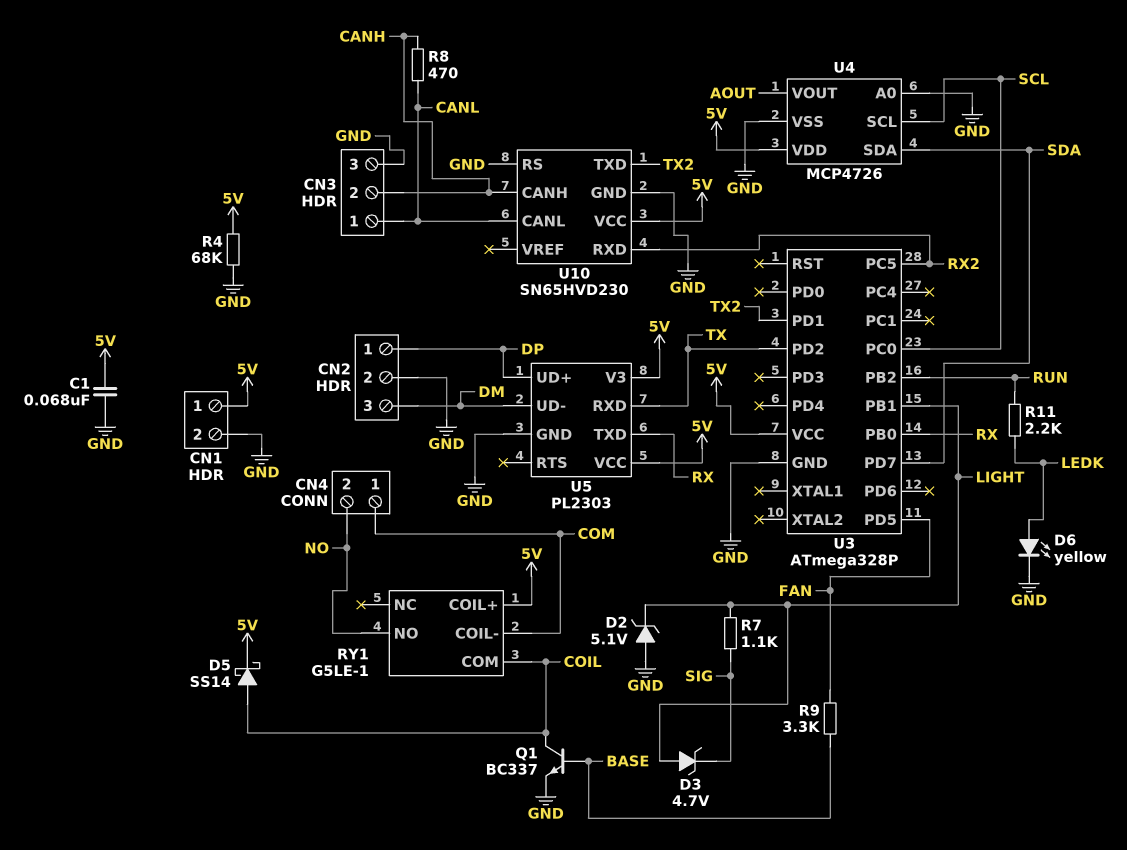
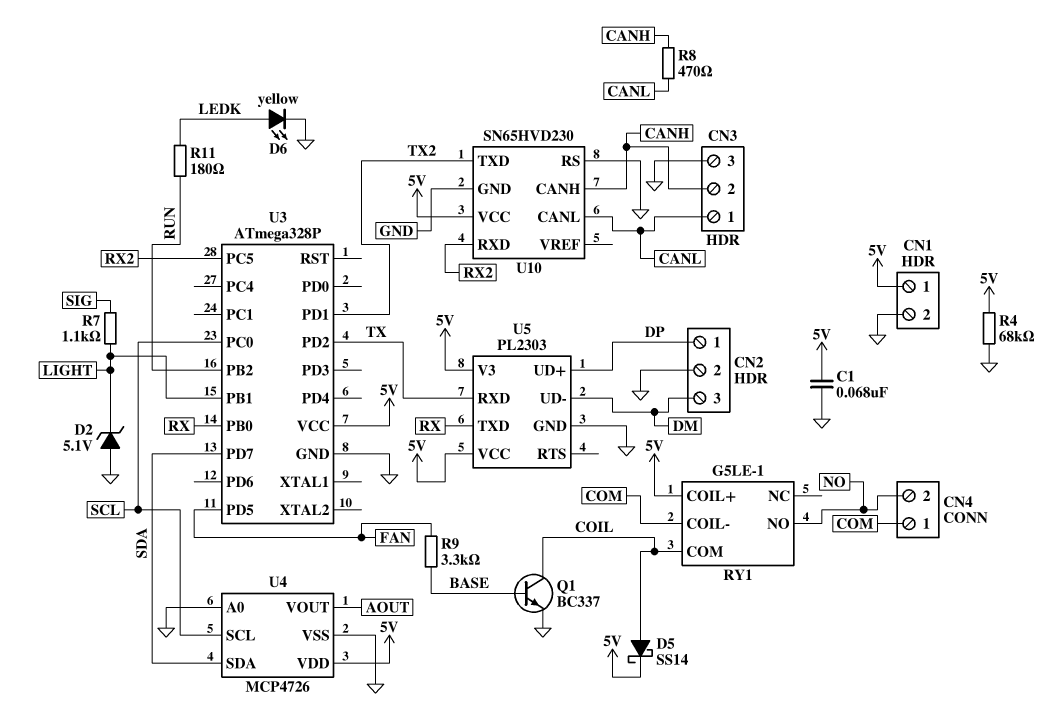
D3: zener 4.7V (A LIGHT, K SIG) -> none
R11: 2.2k (LEDK, RUN) -> 180 (LEDK, RUN)

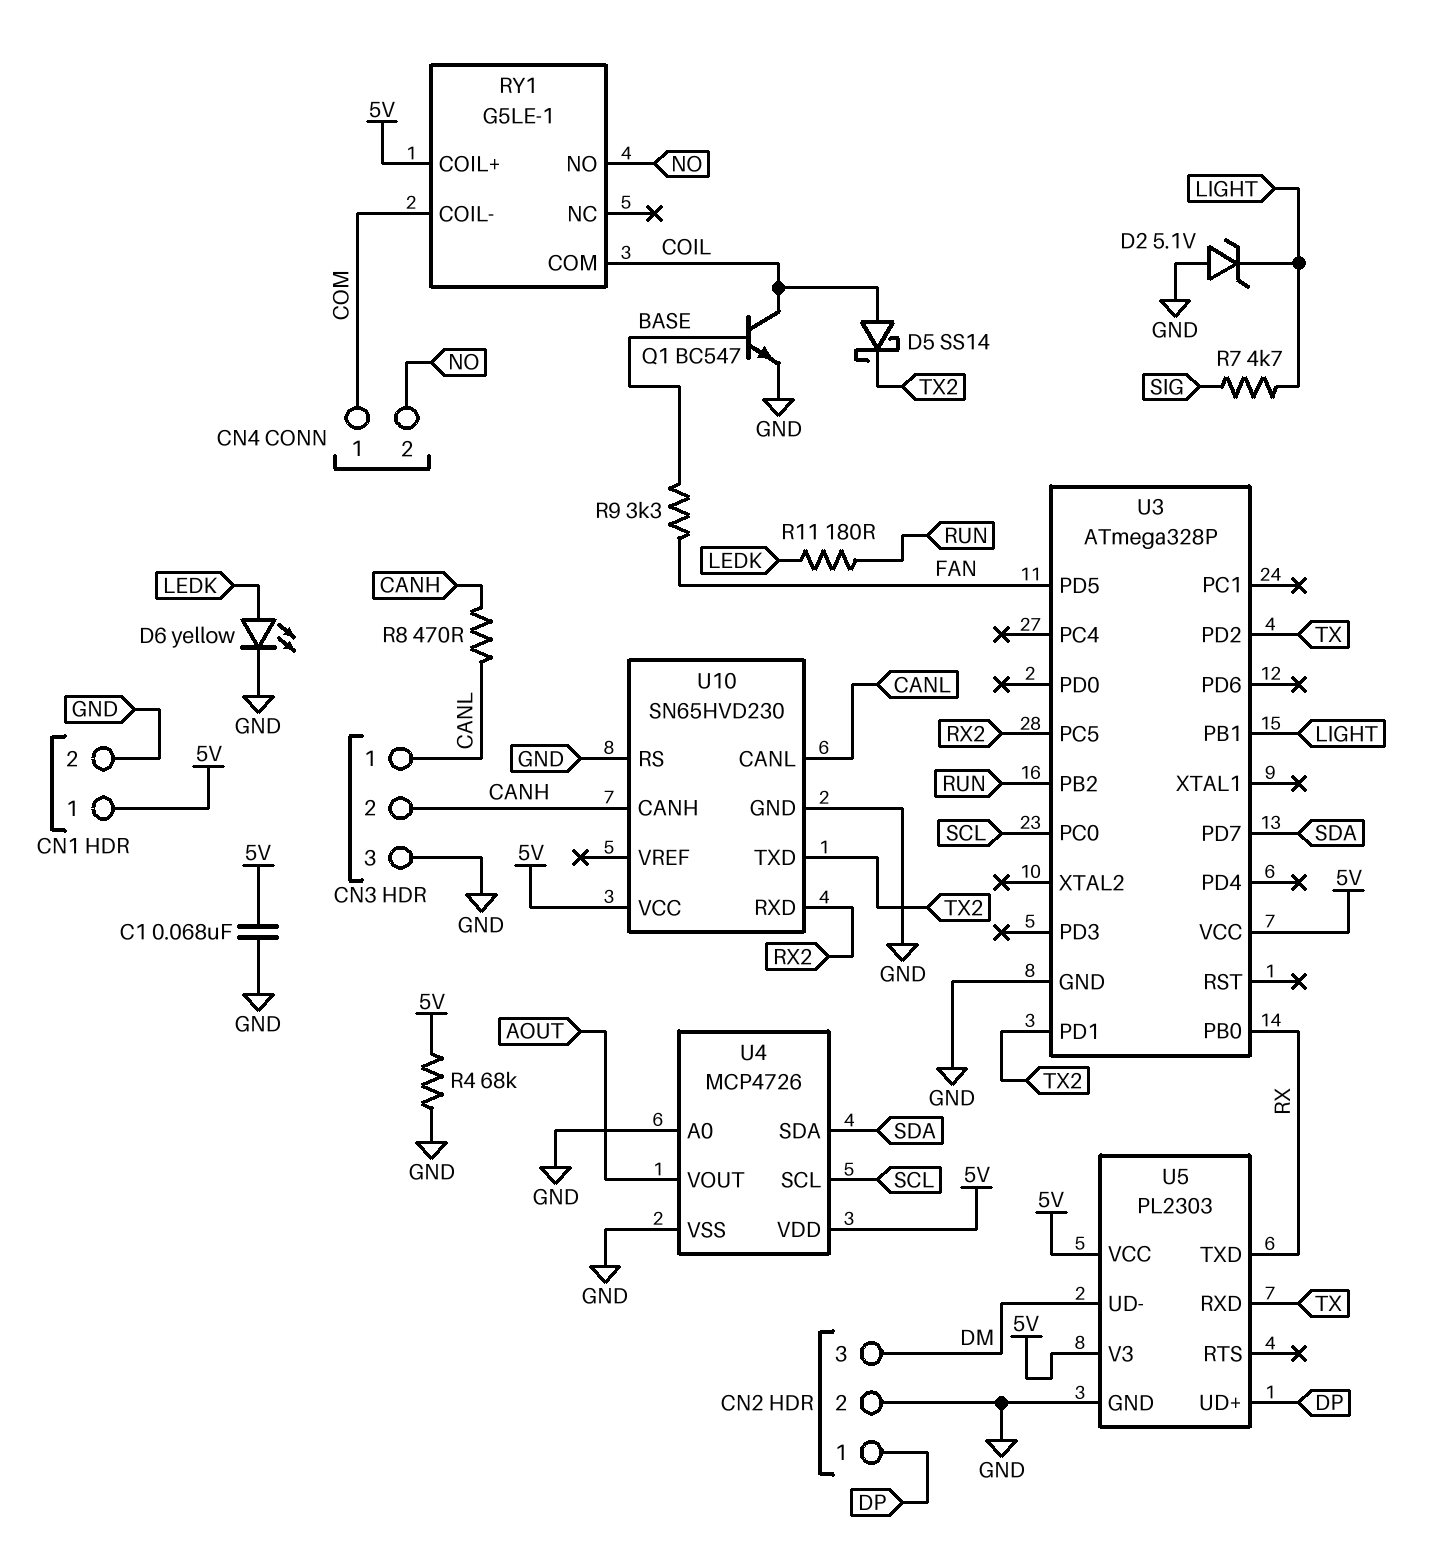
D5: schottky SS14 (A COIL, K 5V) -> schottky SS14 (A COIL, K TX2)
Q1: NPN BC337 (B BASE, C COIL, E GND) -> NPN BC547 (B BASE, C COIL, E GND)
R7: 1.1k (LIGHT, SIG) -> 4.7k (LIGHT, SIG)

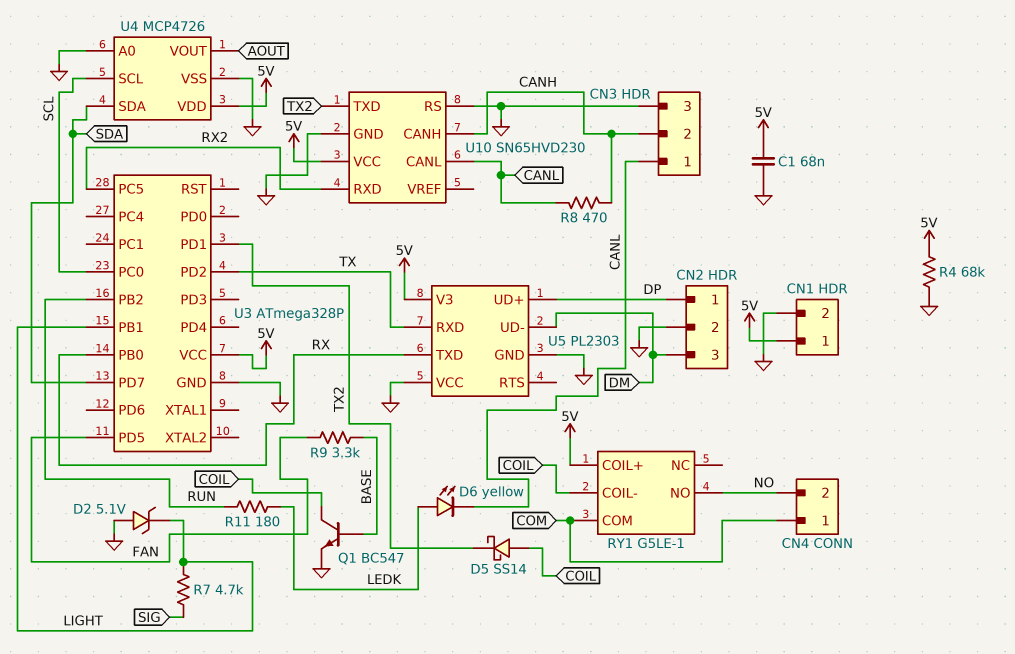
D6: LED yellow (A LEDK, K GND) -> LED yellow (A LEDK, K CANL)
RY1 pin COIL-: COM -> COIL
RY1 pin COM: COIL -> COM
U5 pin VCC: 5V -> GND

